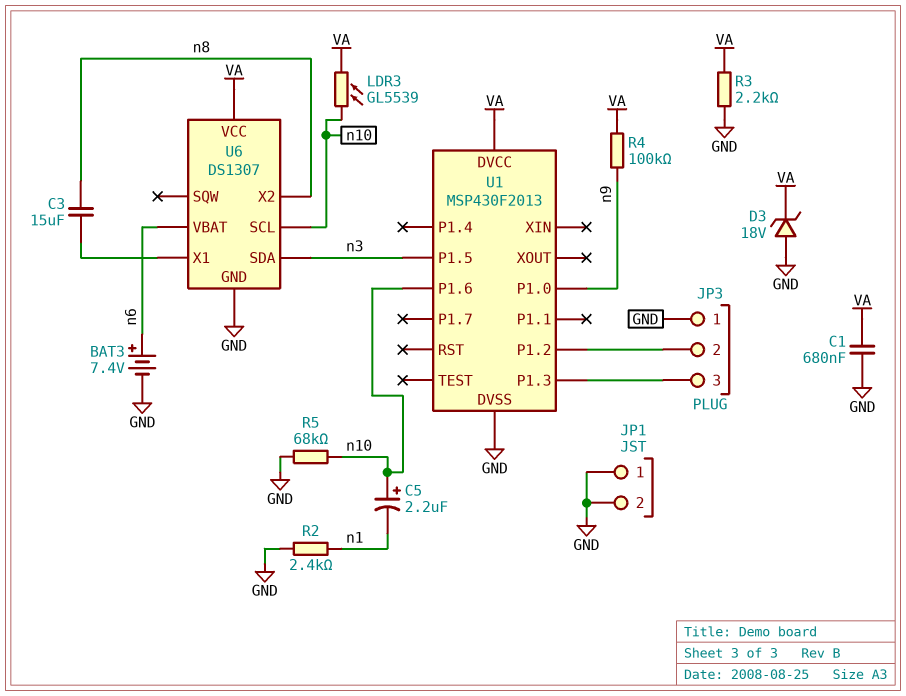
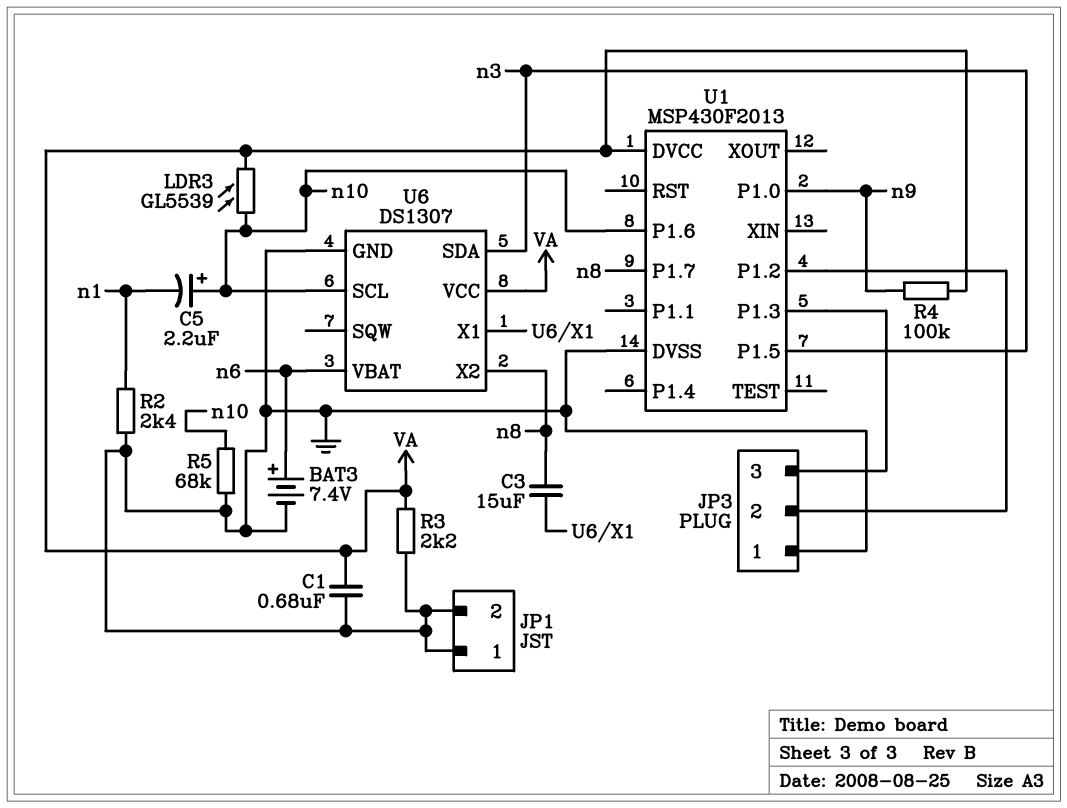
D3: zener 18V (A GND, K VA) -> none
U1 pin P1.7: none -> n8

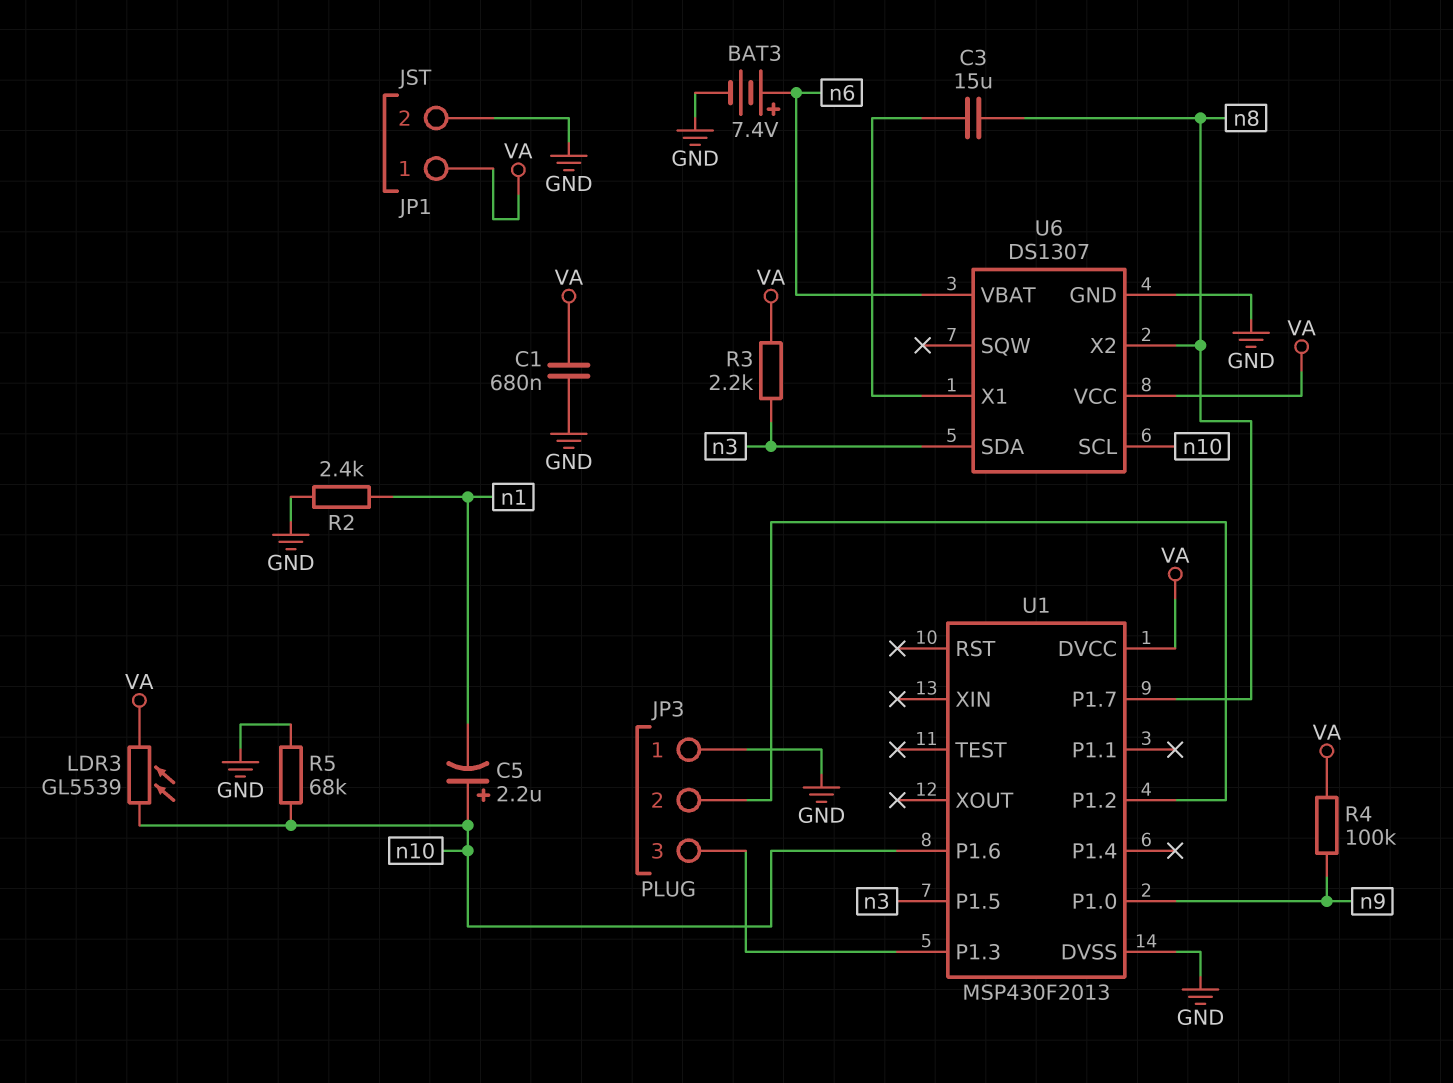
JP1 pin 1: GND -> VA
R3: 2.2k (GND, VA) -> 2.2k (VA, n3)

